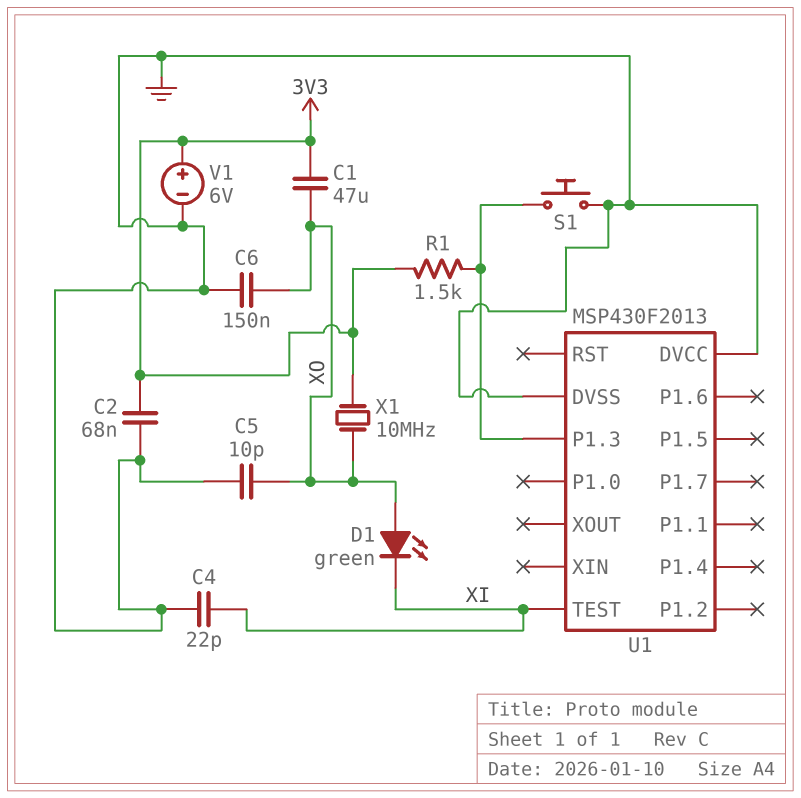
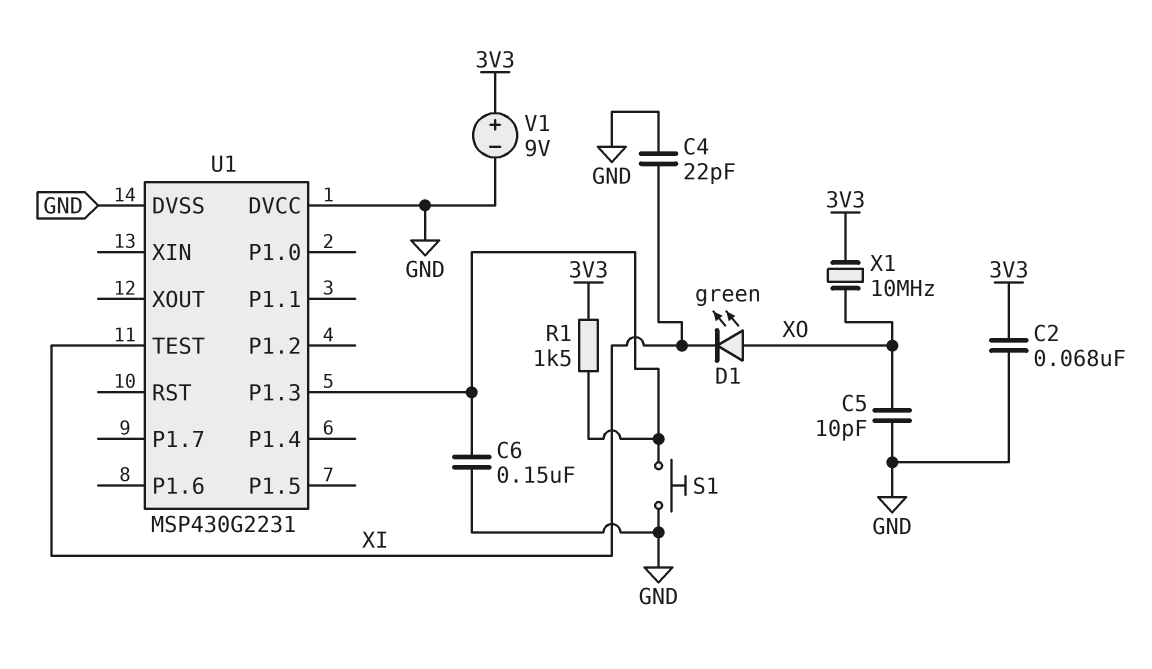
C1: 47uF (3V3, XO) -> none
C6: 150nF (GND, XO) -> 150nF (GND, U1/P1.3)
U1: MSP430F2013 -> MSP430G2231
V1: 6V (plus 3V3, minus GND) -> 9V (plus 3V3, minus GND)

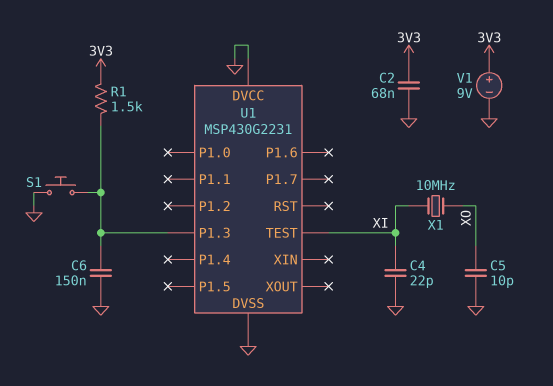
D1: LED green (A XO, K XI) -> none
X1: 10MHz (3V3, XO) -> 10MHz (XI, XO)

